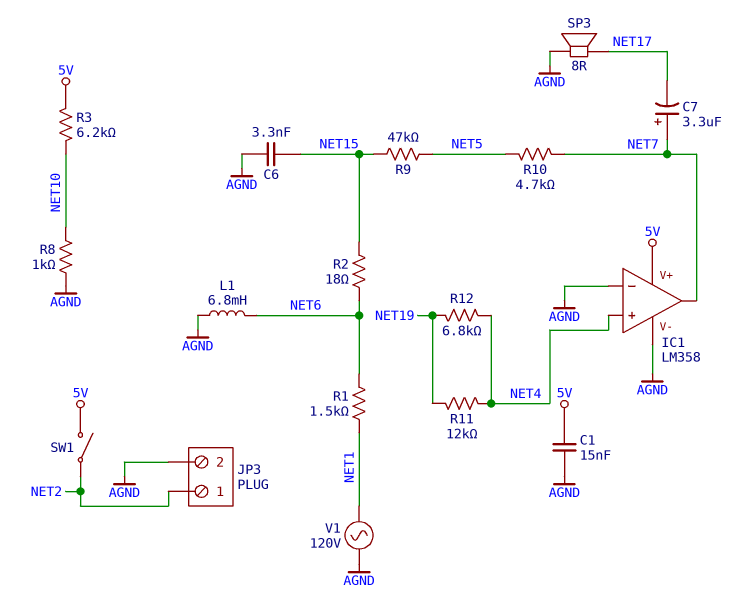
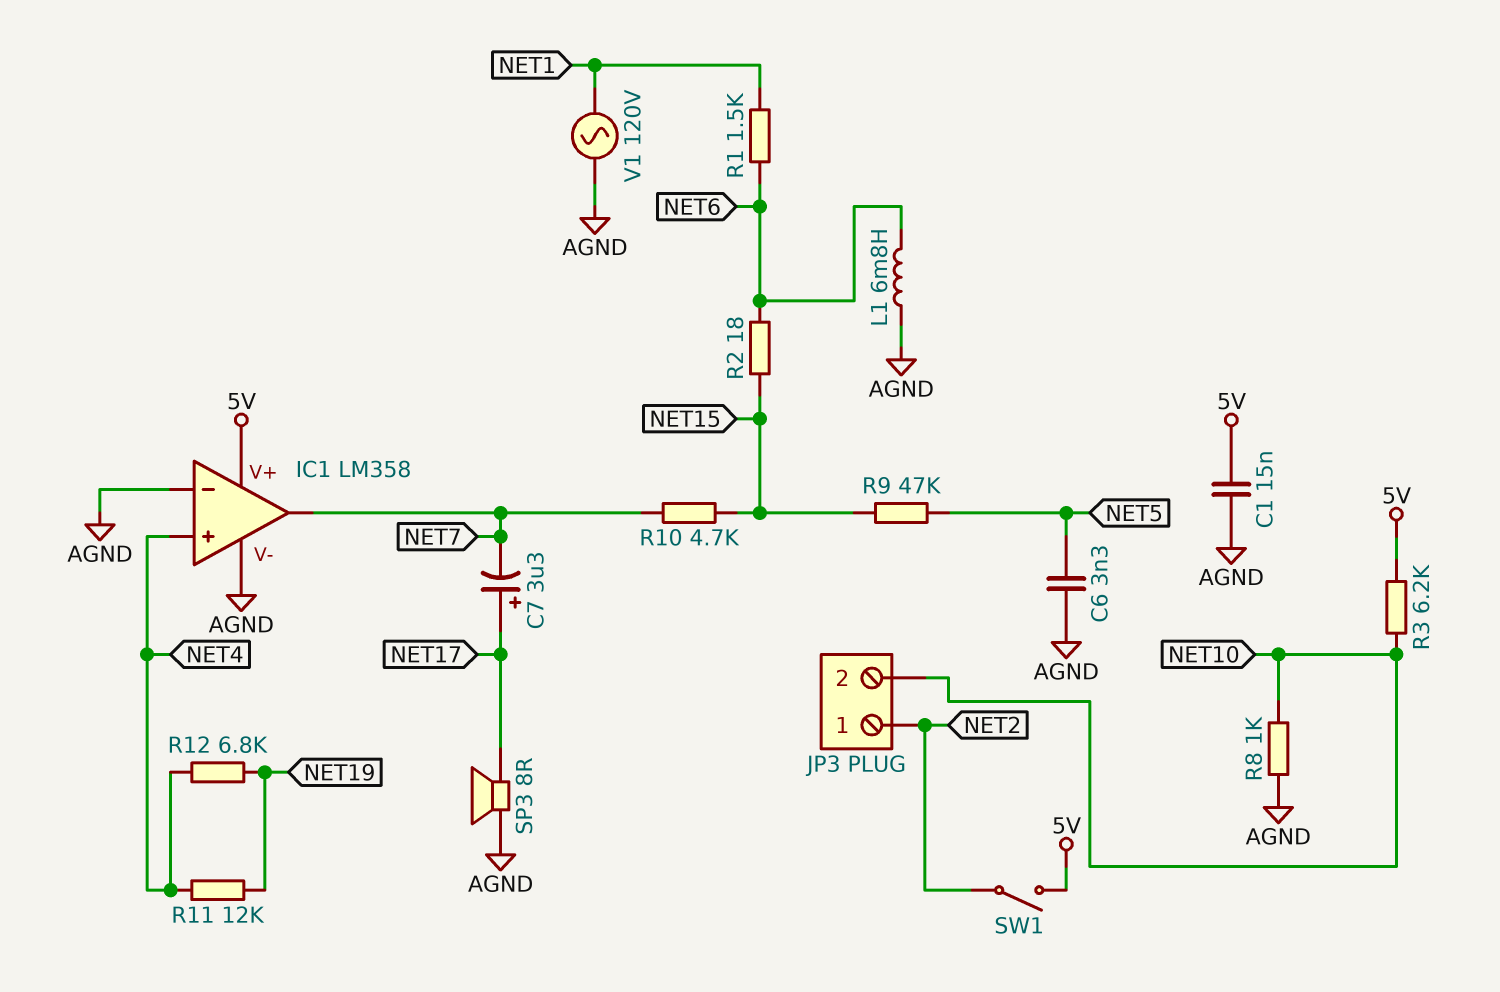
C6: 3.3nF (AGND, NET15) -> 3.3nF (AGND, NET5)
C7: 3.3uF (plus NET7, minus NET17) -> 3.3uF (plus NET17, minus NET7)
JP3 pin 2: AGND -> NET10
R10: 4.7k (NET5, NET7) -> 4.7k (NET7, NET15)

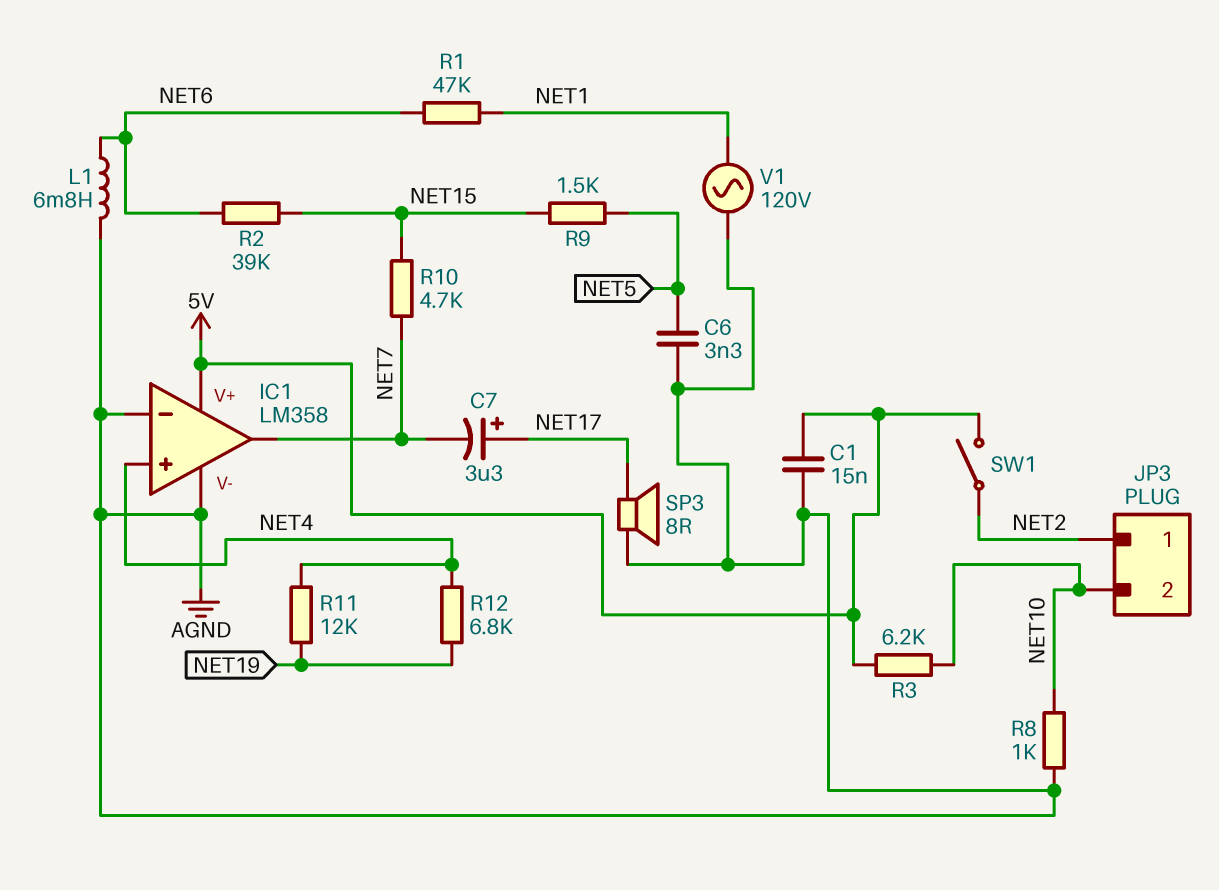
R1: 1.5k (NET1, NET6) -> 47k (NET1, NET6)
R2: 18 (NET6, NET15) -> 39k (NET6, NET15)
R9: 47k (NET5, NET15) -> 1.5k (NET5, NET15)

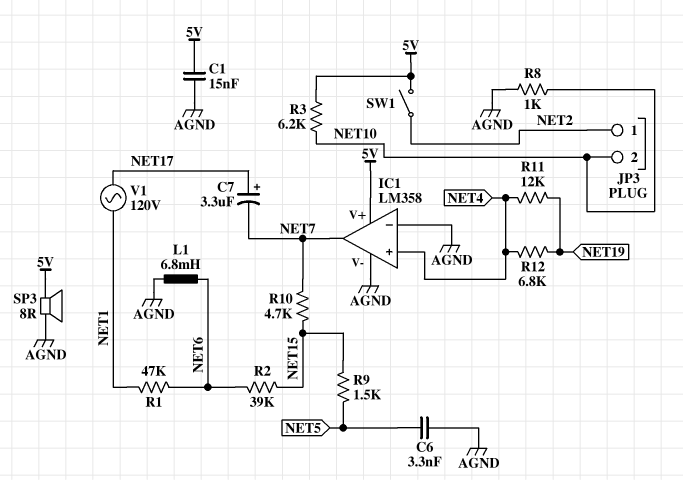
SP3: speaker 8R (AGND, NET17) -> speaker 8R (5V, AGND)
V1: AC 120V (AGND, NET1) -> AC 120V (NET1, NET17)

